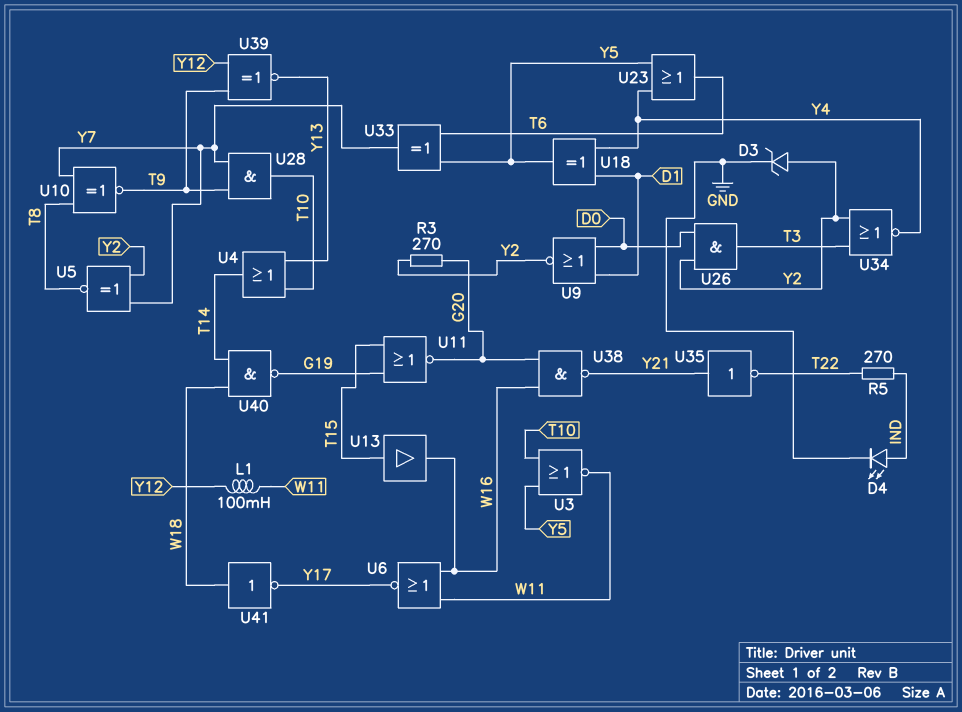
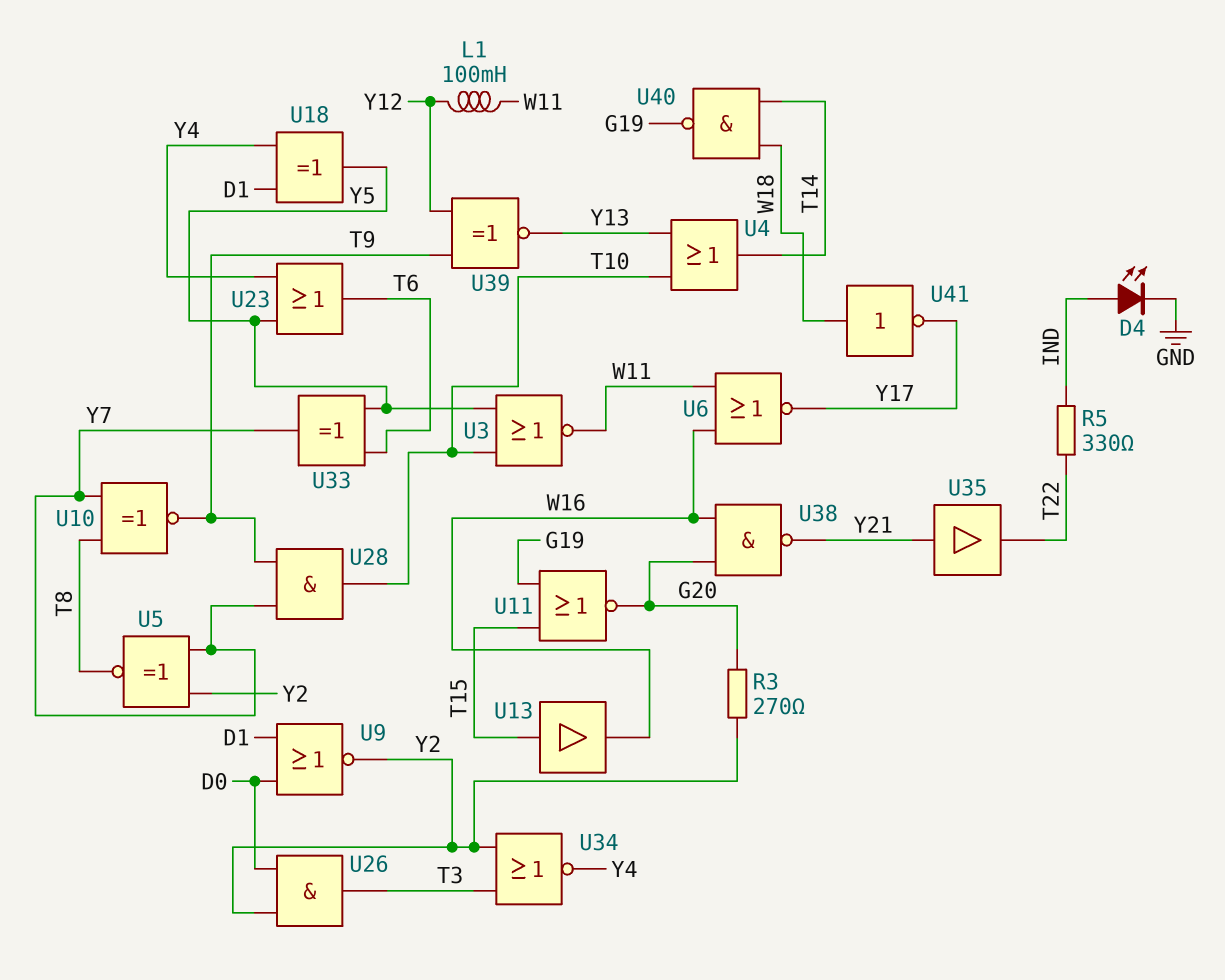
D3: zener (A Y2, K GND) -> none
R5: 270 (IND, T22) -> 330 (IND, T22)
U35: NOT (in Y21, out T22) -> buffer (in Y21, out T22)

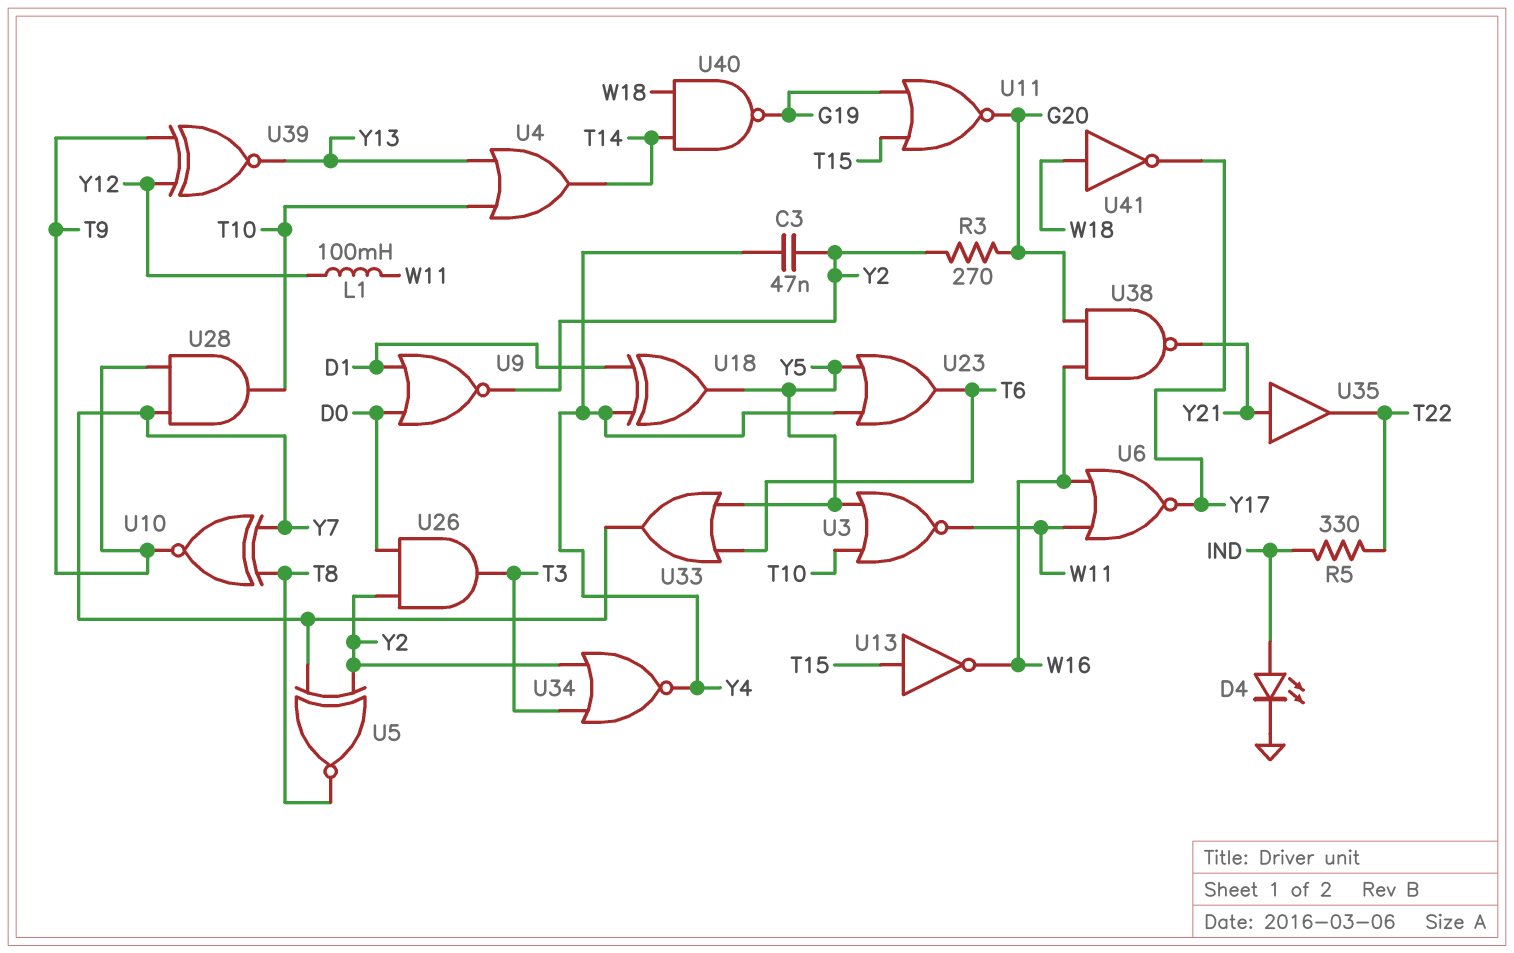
C3: none -> 47nF (Y2, Y4)
U13: buffer (in T15, out W16) -> NOT (in T15, out W16)
U33: XOR (in T6, in Y5, out Y7) -> OR (in T6, in Y5, out Y7)

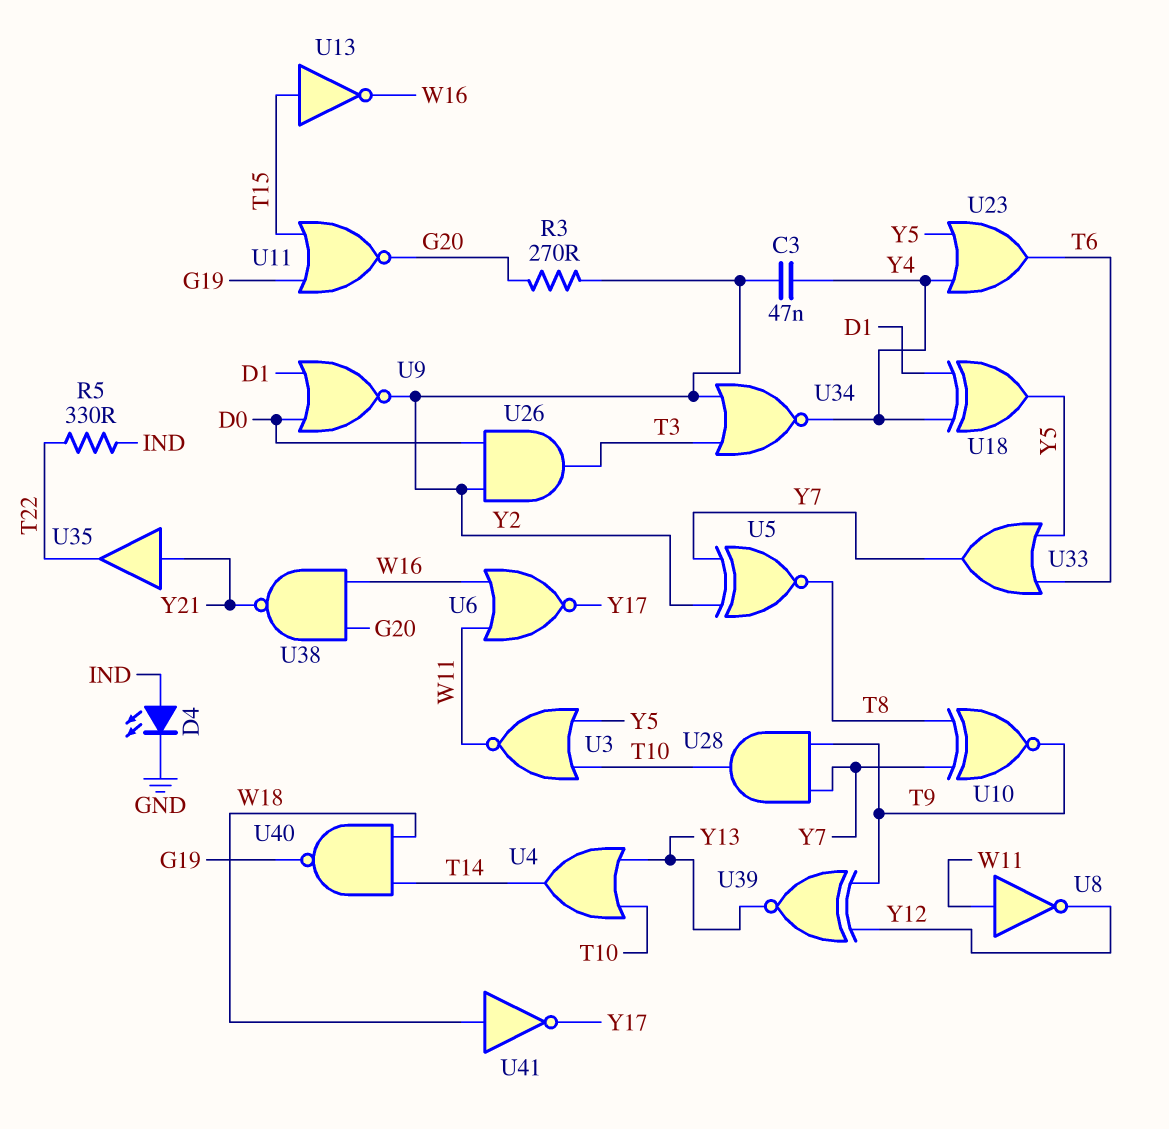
L1: 100mH (W11, Y12) -> none
U8: none -> NOT (in W11, out Y12)

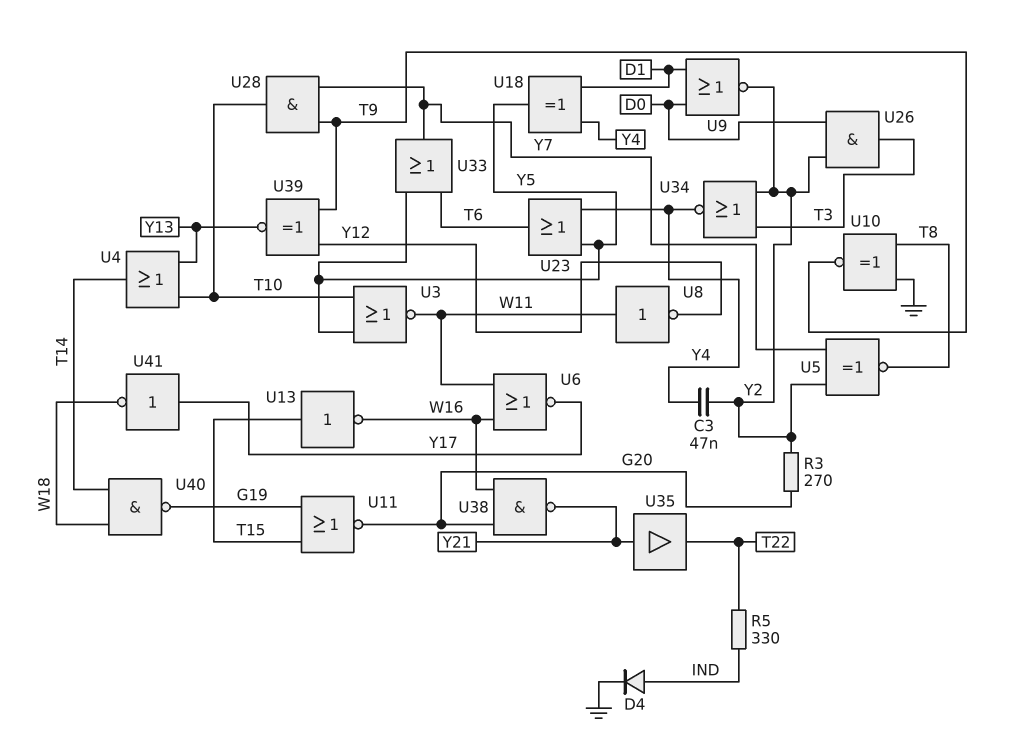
D4: LED (A IND, K GND) -> diode (A IND, K GND)
U10: XNOR (in T8, in Y7, out T9) -> XNOR (in GND, in T8, out T9)
U41: NOT (in W18, out Y17) -> NOT (in Y17, out W18)

